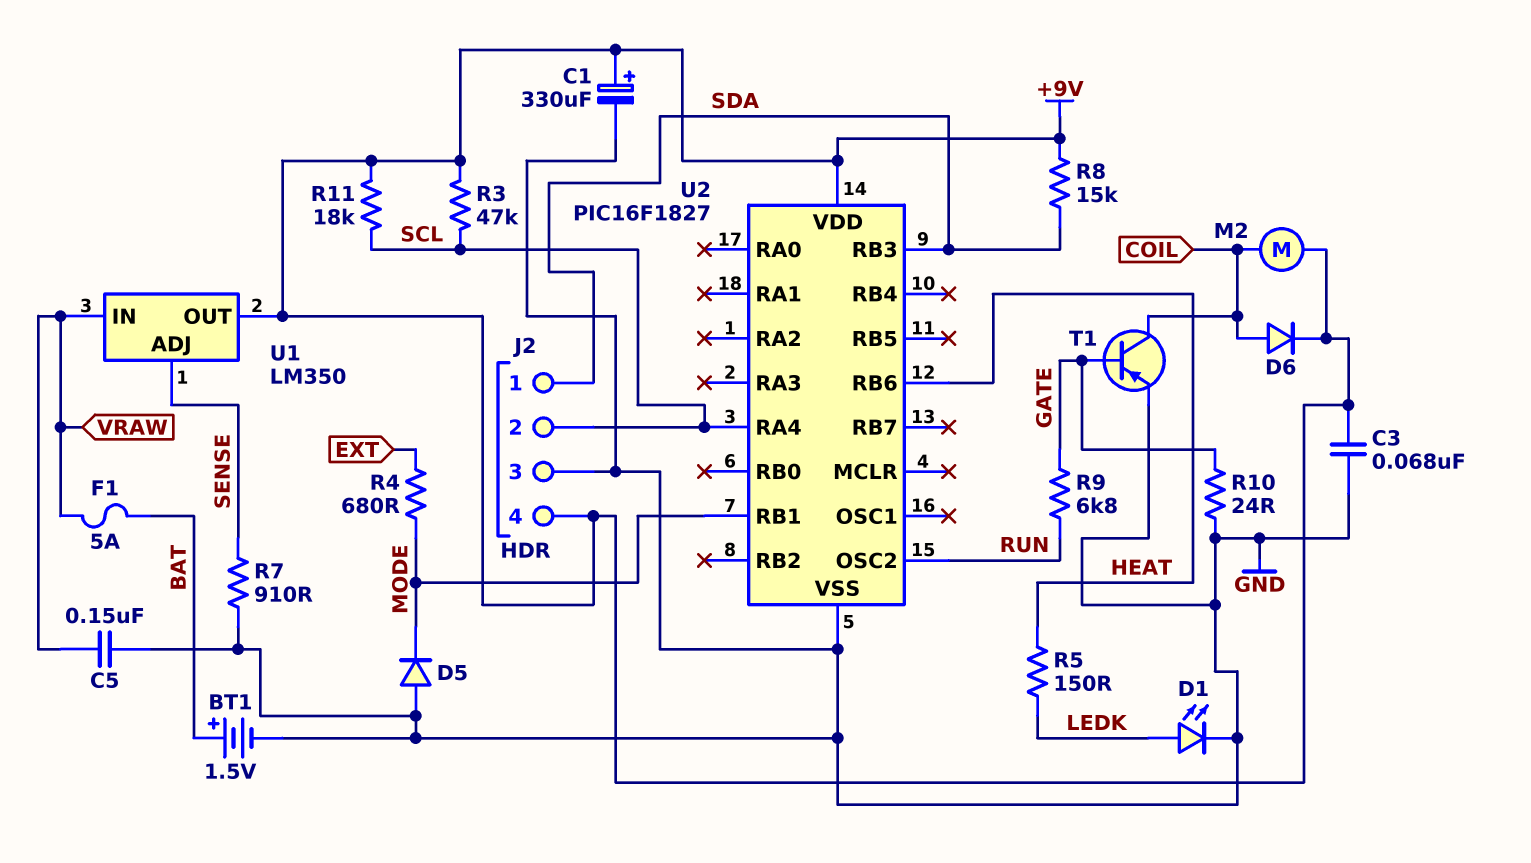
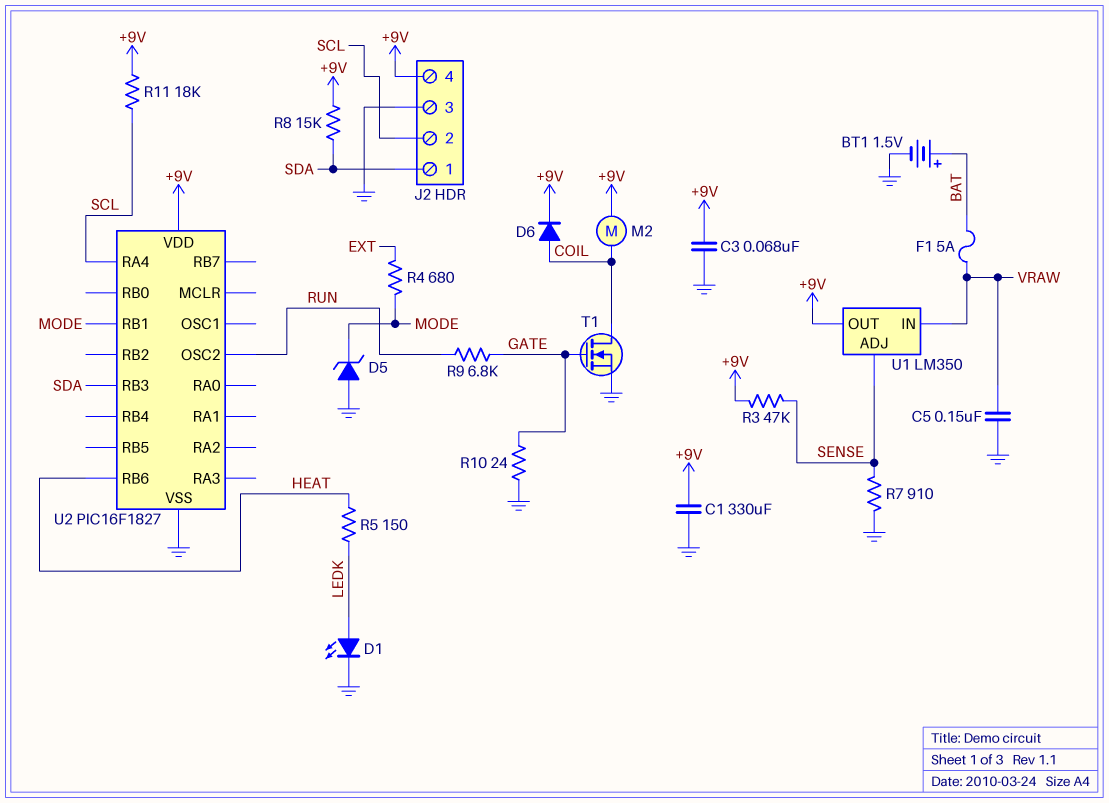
C1: 330uF (plus +9V, minus GND) -> 330uF (+9V, GND)
D5: diode (A GND, K MODE) -> zener (A GND, K MODE)
R3: 47k (+9V, SCL) -> 47k (+9V, SENSE)
T1: PNP (B GATE, C COIL, E GND) -> NMOS (G GATE, D COIL, S GND)

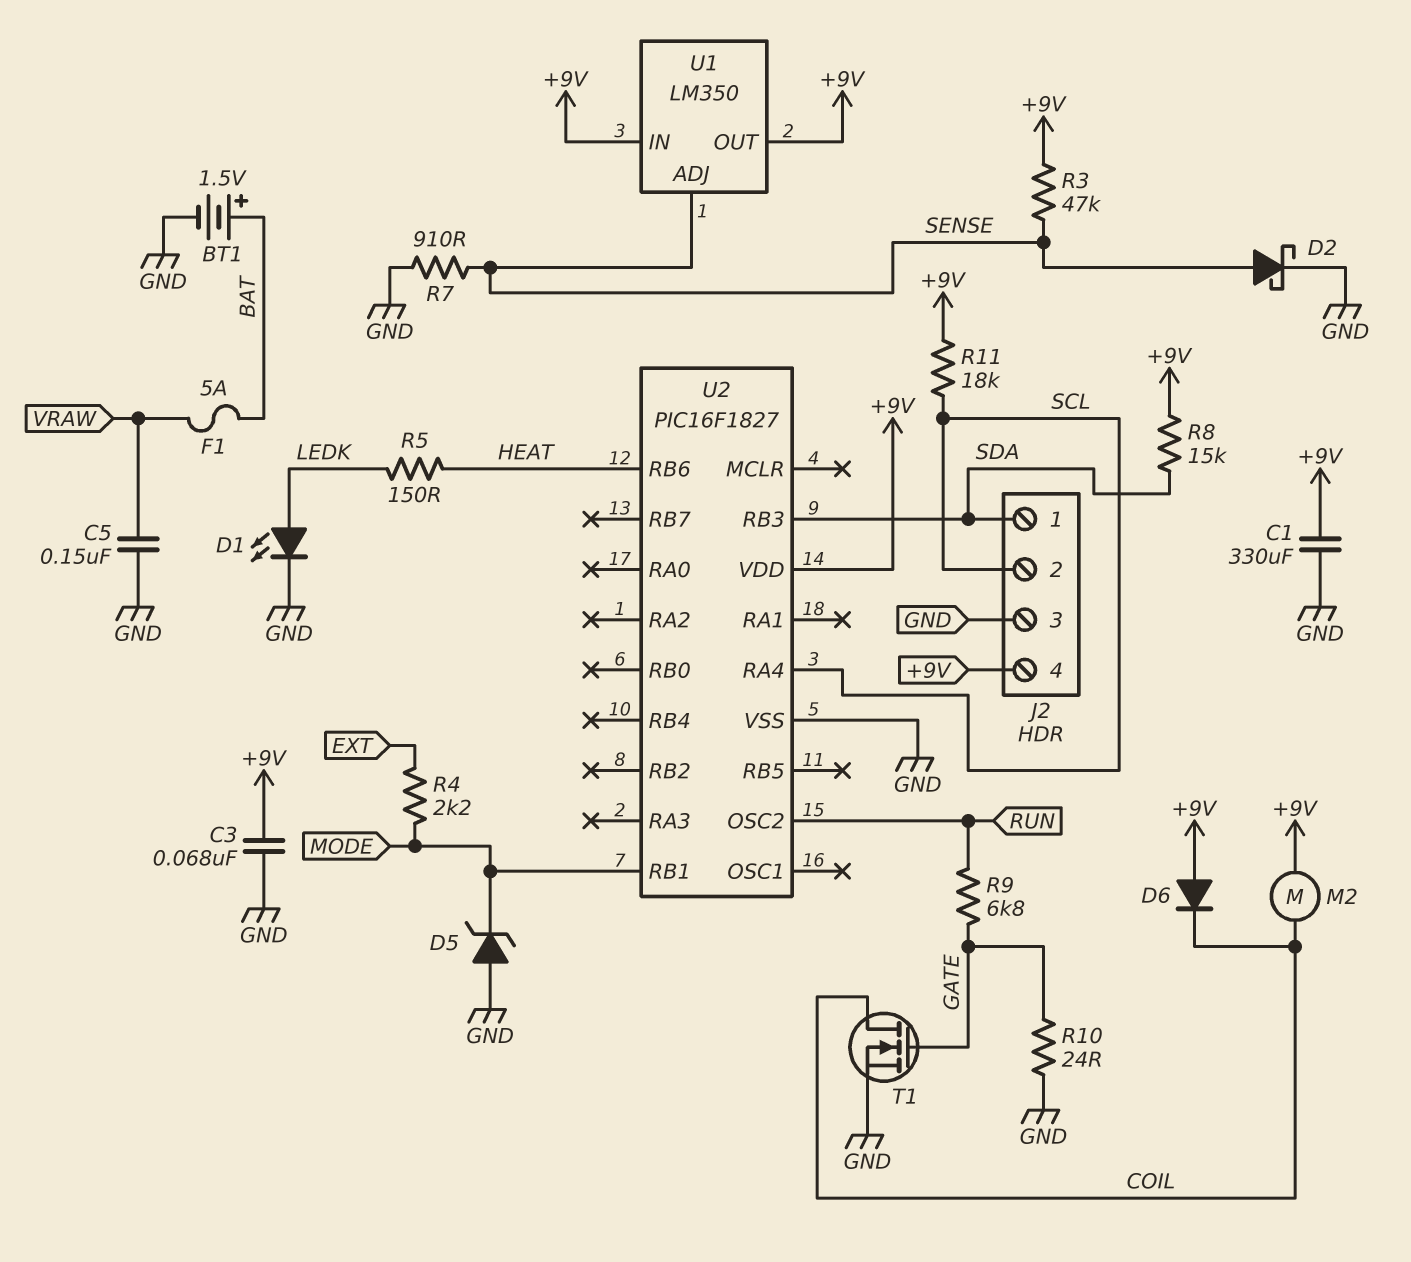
D2: none -> schottky (A SENSE, K GND)
D6: diode (A COIL, K +9V) -> diode (A +9V, K COIL)
R4: 680 (EXT, MODE) -> 2.2k (EXT, MODE)
U1 pin IN: VRAW -> +9V

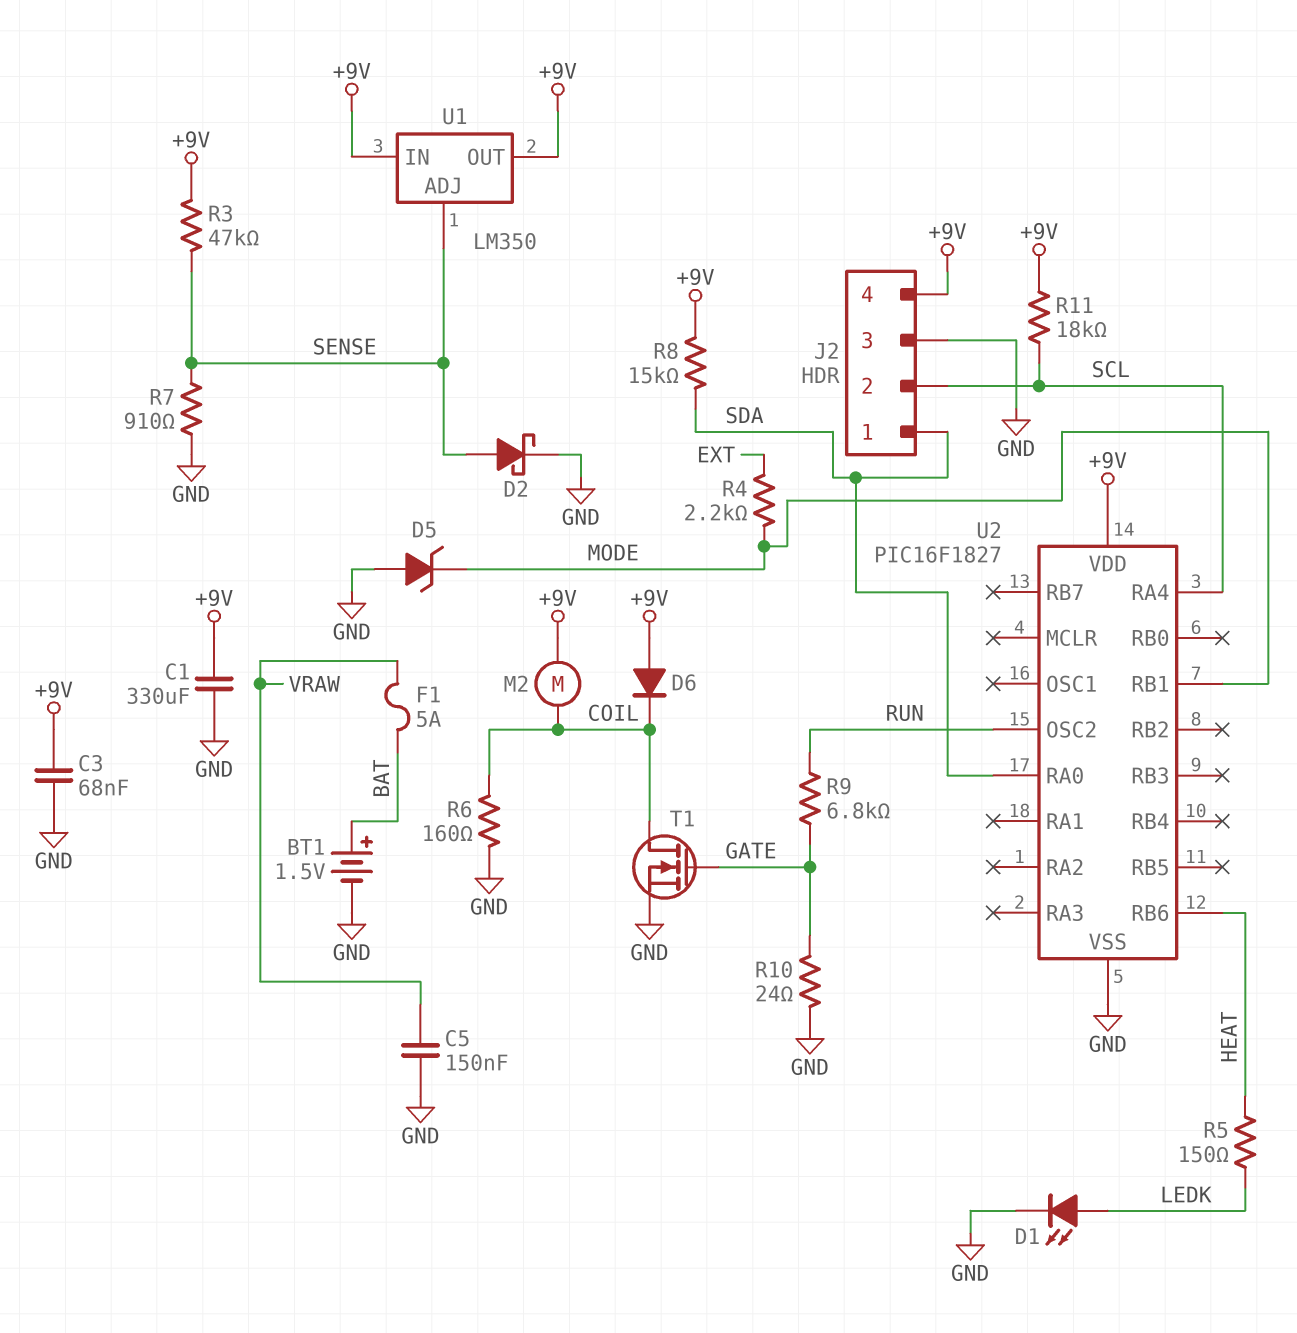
R6: none -> 160 (COIL, GND)
U2 pin RA0: none -> SDA
U2 pin RB3: SDA -> none

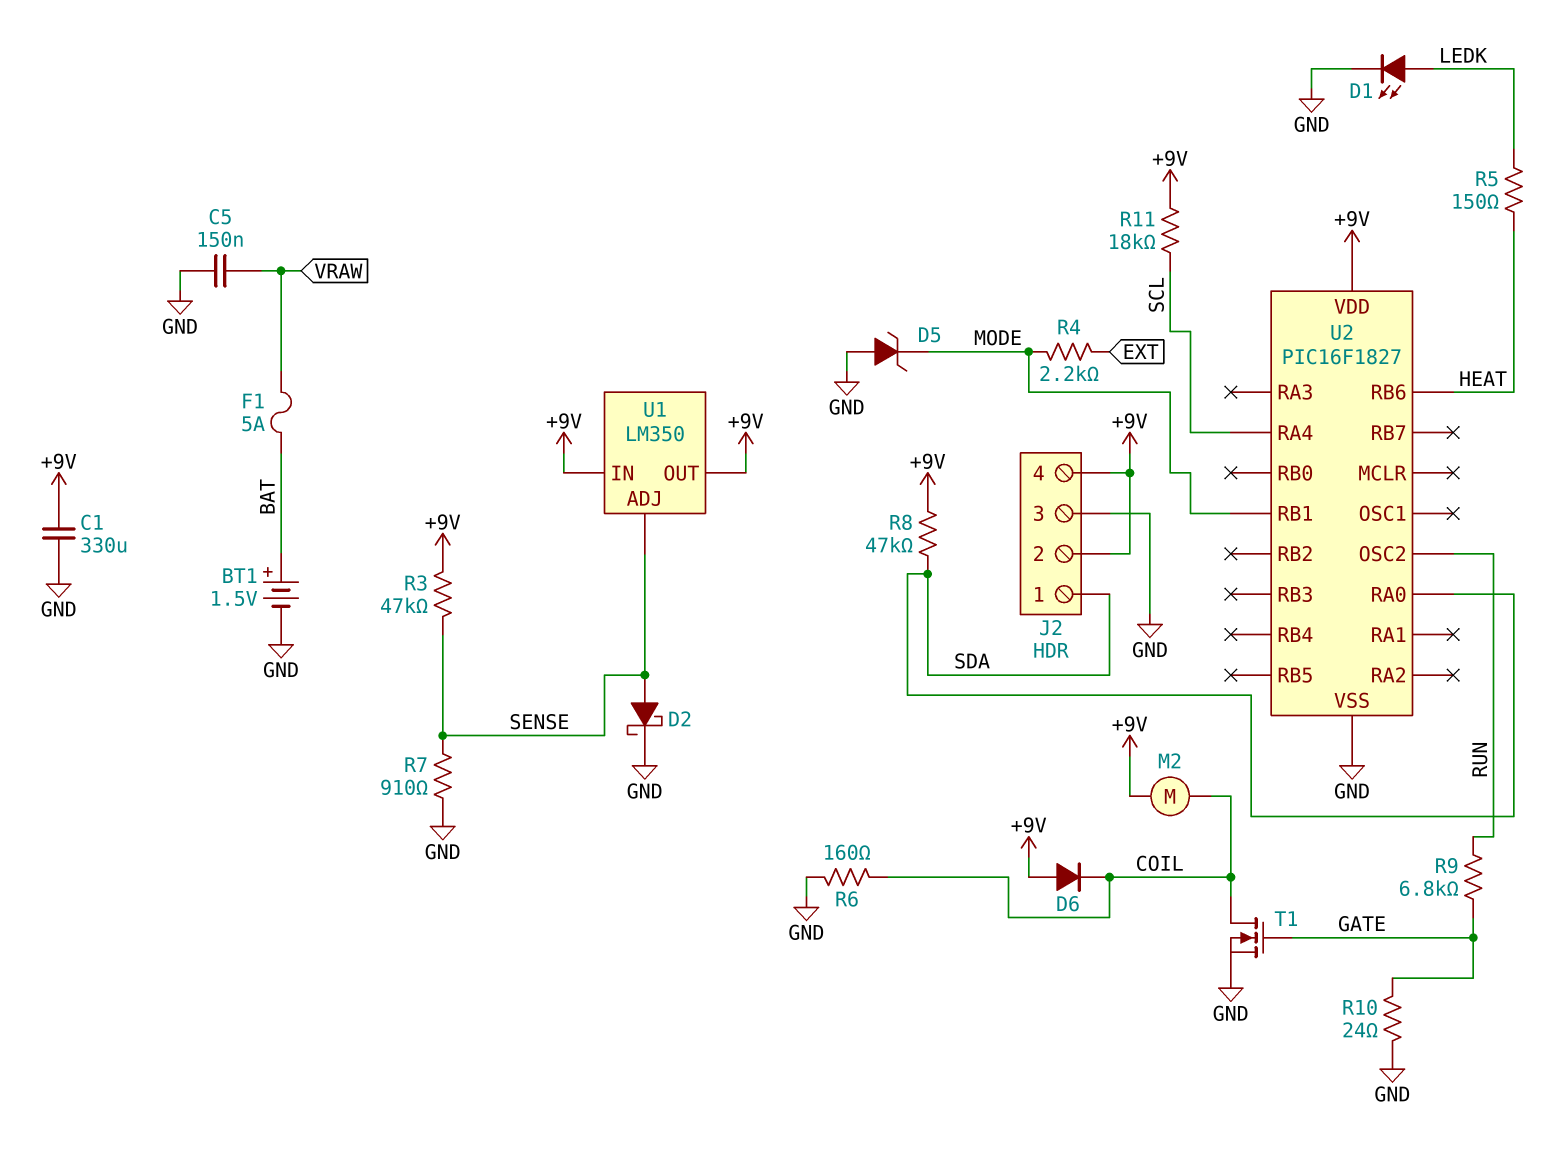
C3: 68nF (+9V, GND) -> none
J2 pin 2: SCL -> +9V
R8: 15k (+9V, SDA) -> 47k (+9V, SDA)

